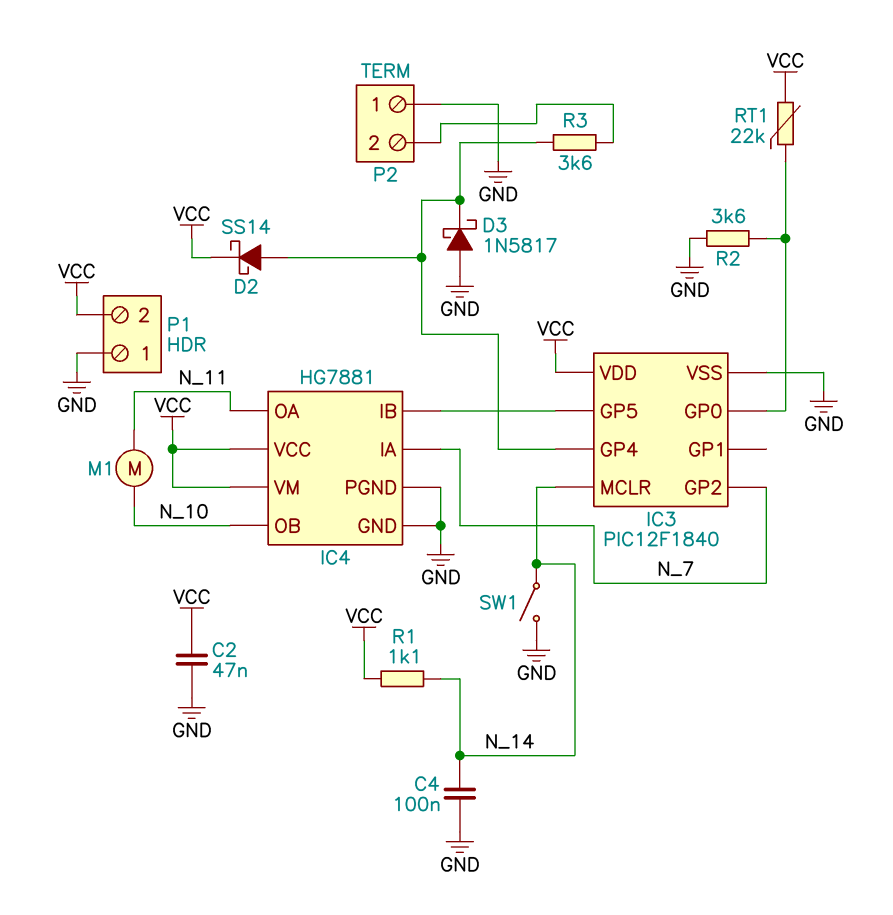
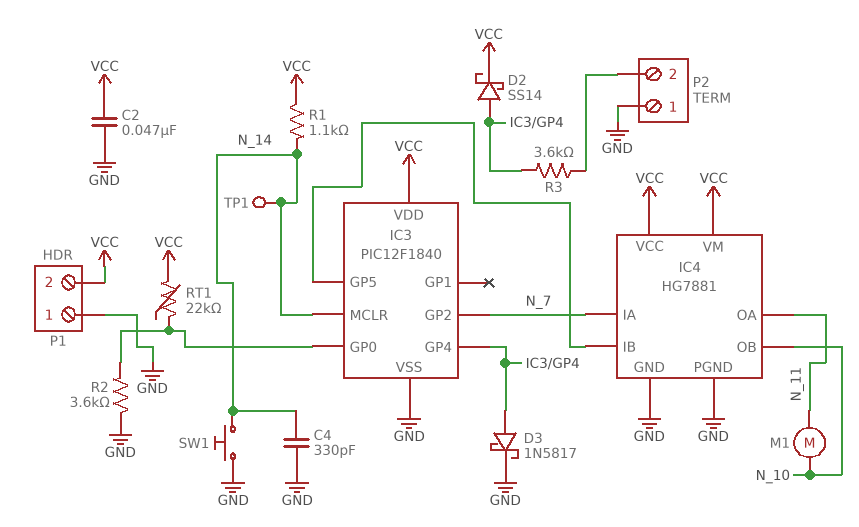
C4: 100nF (GND, N_14) -> 330pF (GND, N_14)
D3: schottky 1N5817 (A GND, K IC3/GP4) -> schottky 1N5817 (A IC3/GP4, K GND)
SW1: switch (GND, N_14) -> button (GND, N_14)
TP1: none -> test point (N_14)

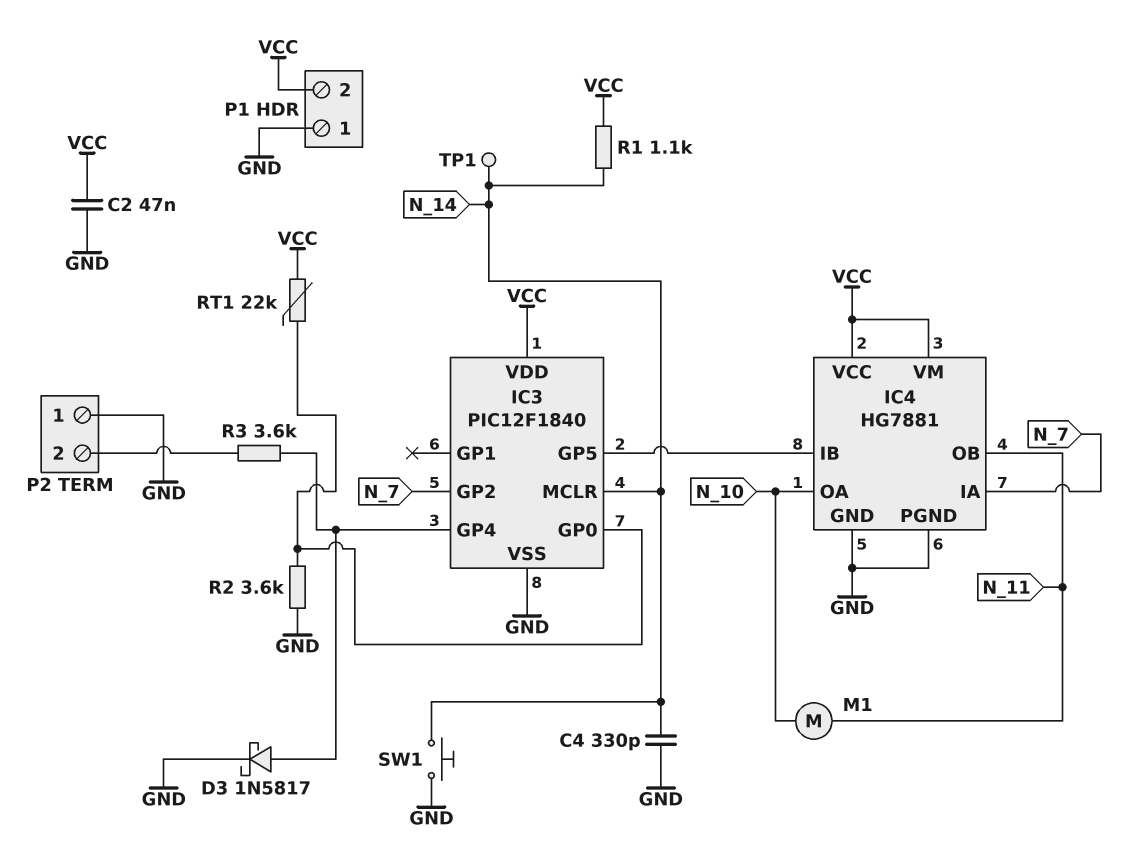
D2: schottky SS14 (A IC3/GP4, K VCC) -> none
IC4 pin OA: N_11 -> N_10
IC4 pin OB: N_10 -> N_11

